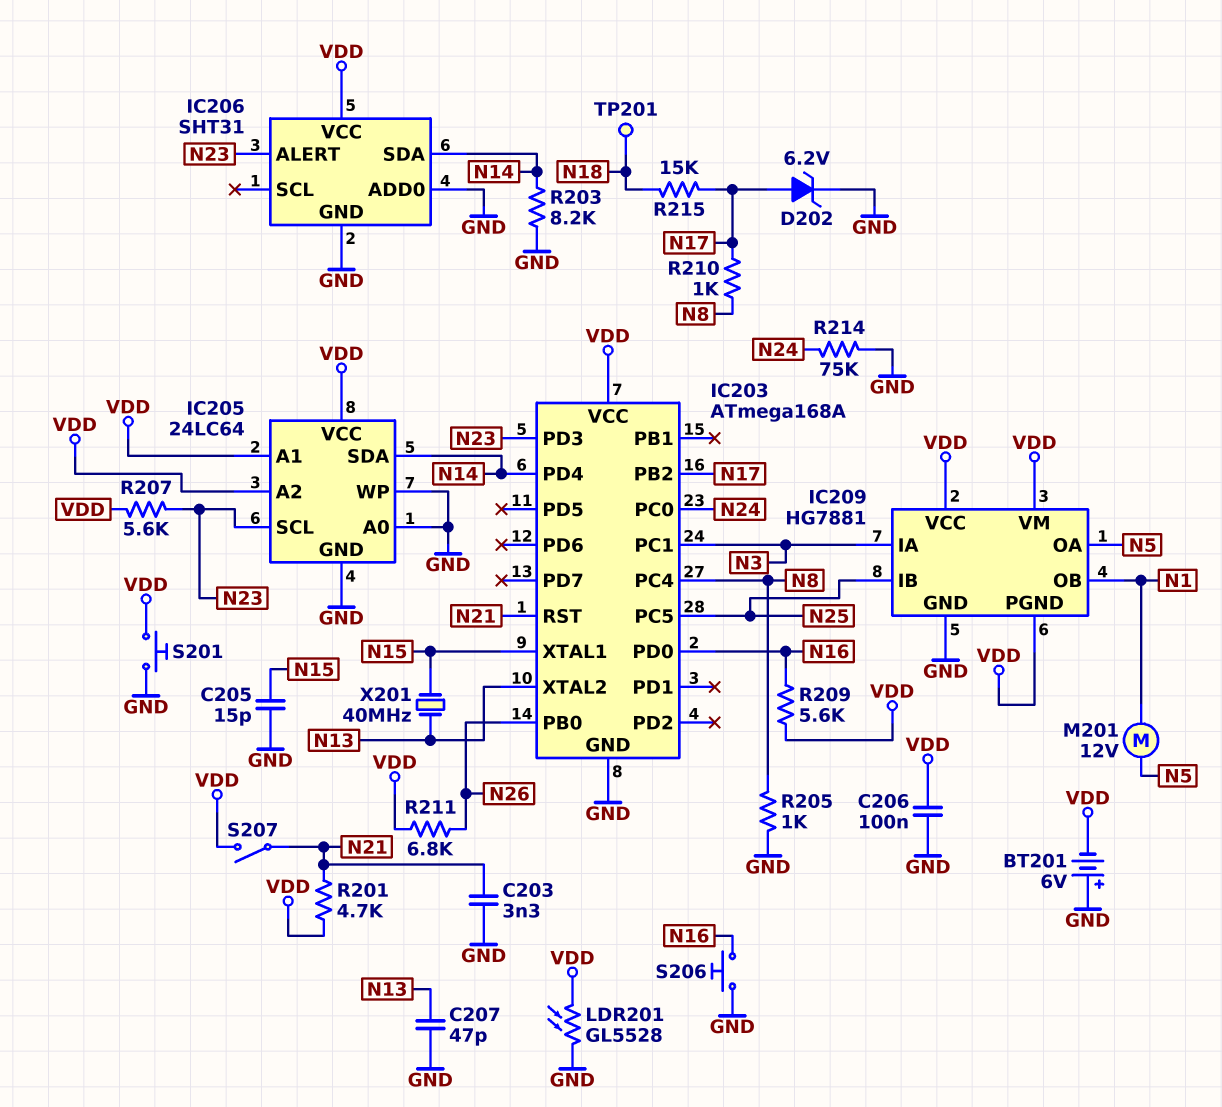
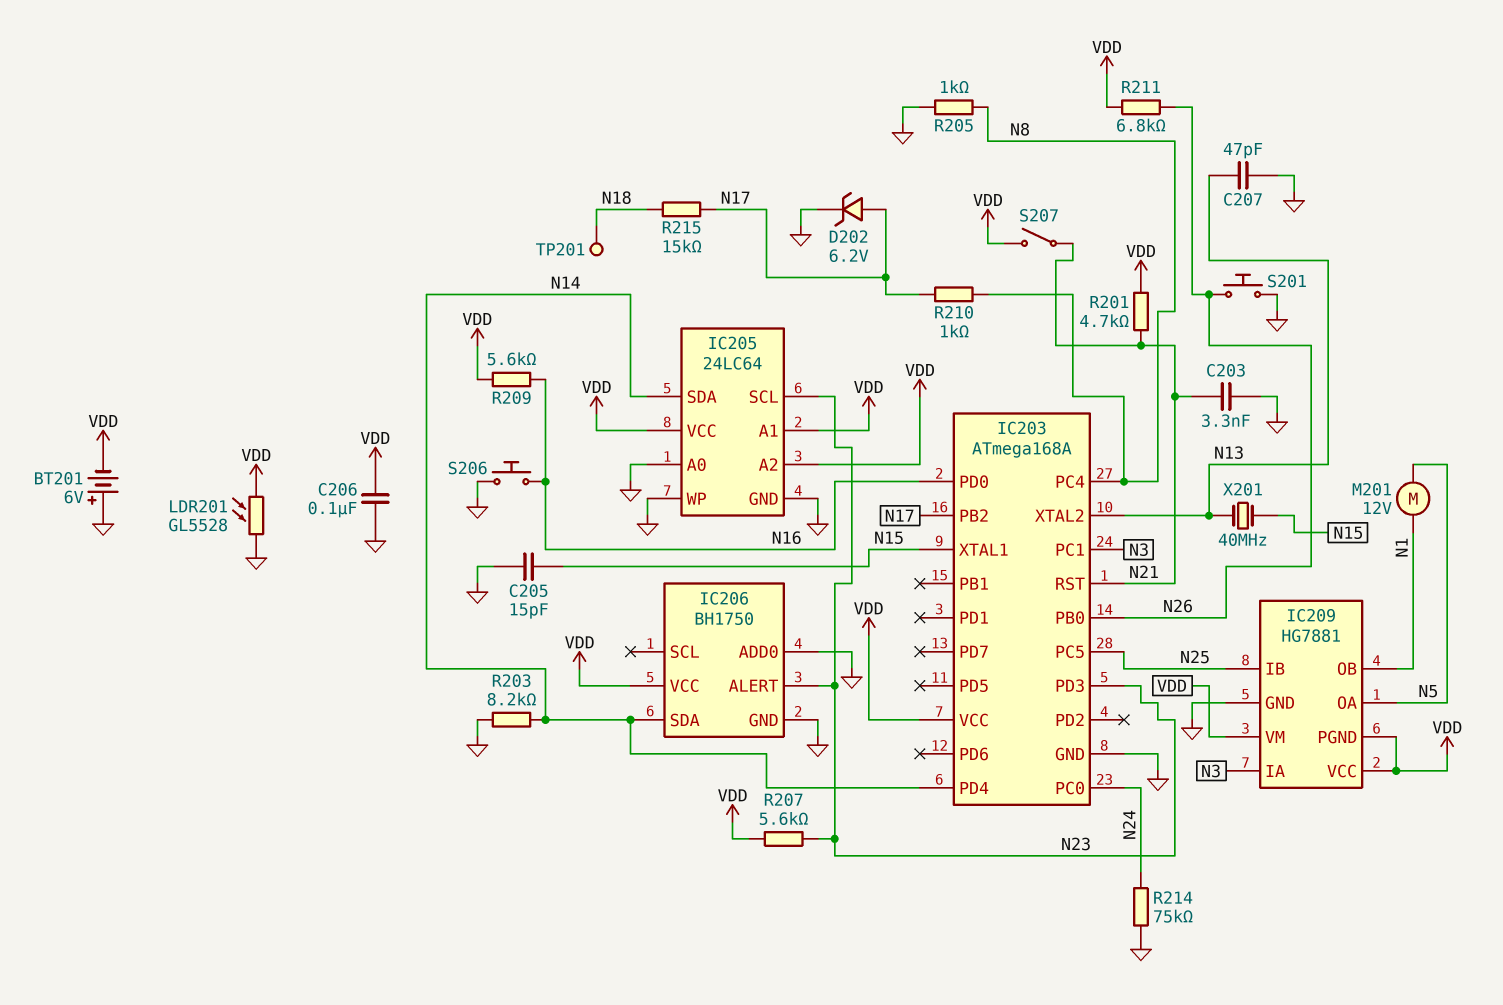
IC206: SHT31 -> BH1750
S201: button (GND, VDD) -> button (GND, N26)

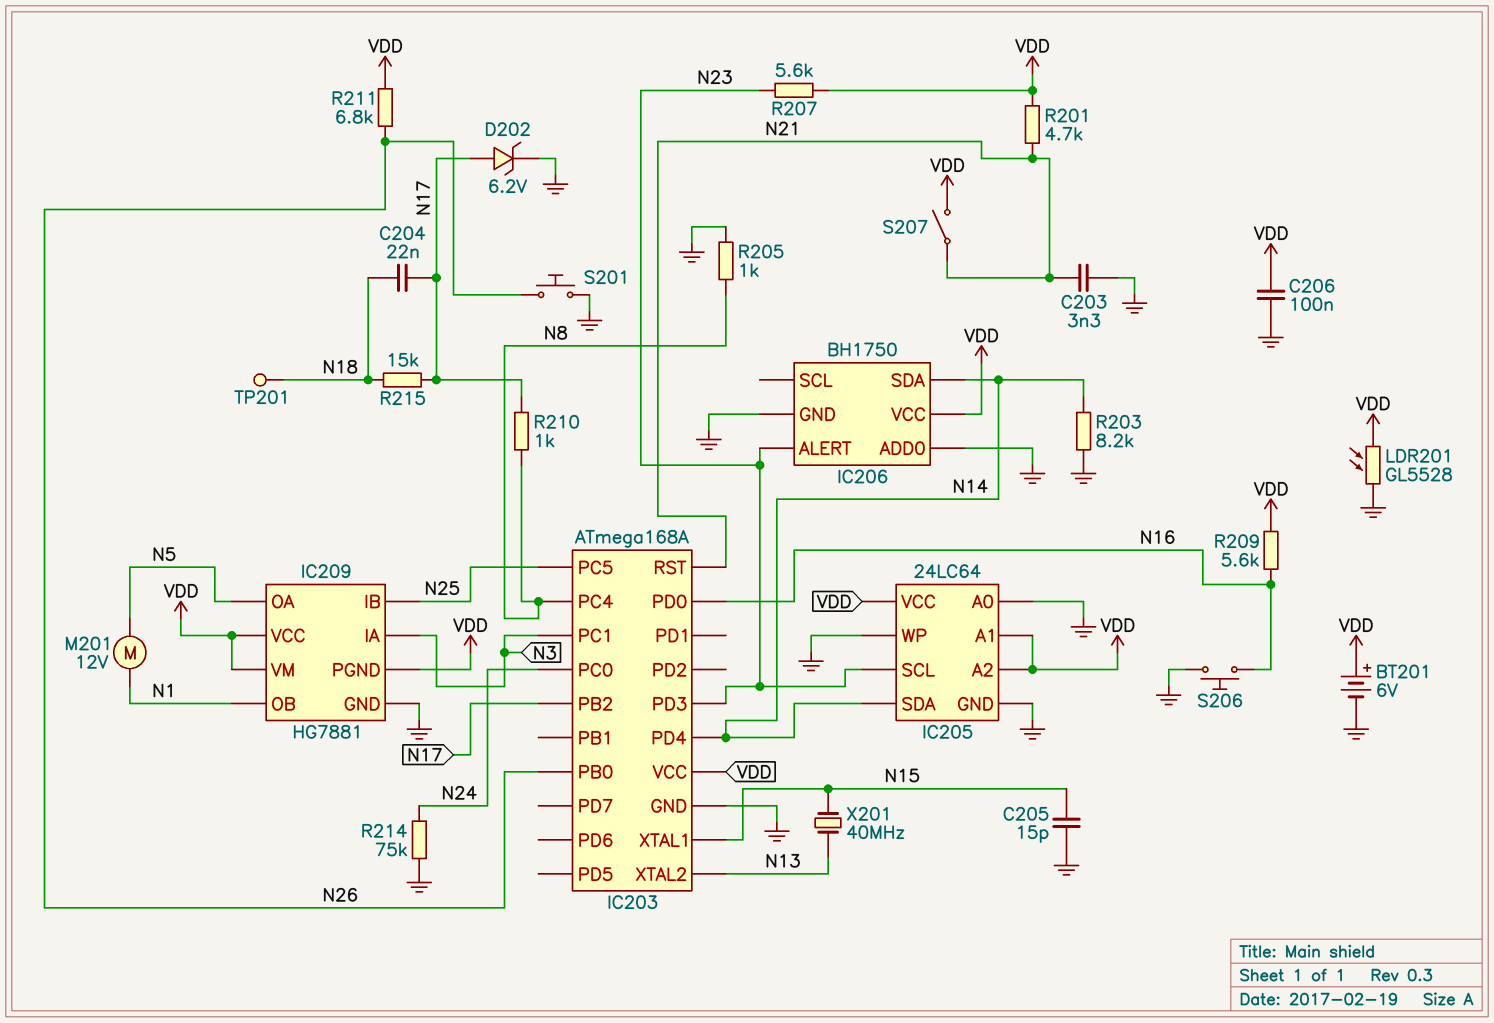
BT201: 6V (plus GND, minus VDD) -> 6V (plus VDD, minus GND)
C204: none -> 22nF (N17, N18)
C207: 47pF (GND, N13) -> none

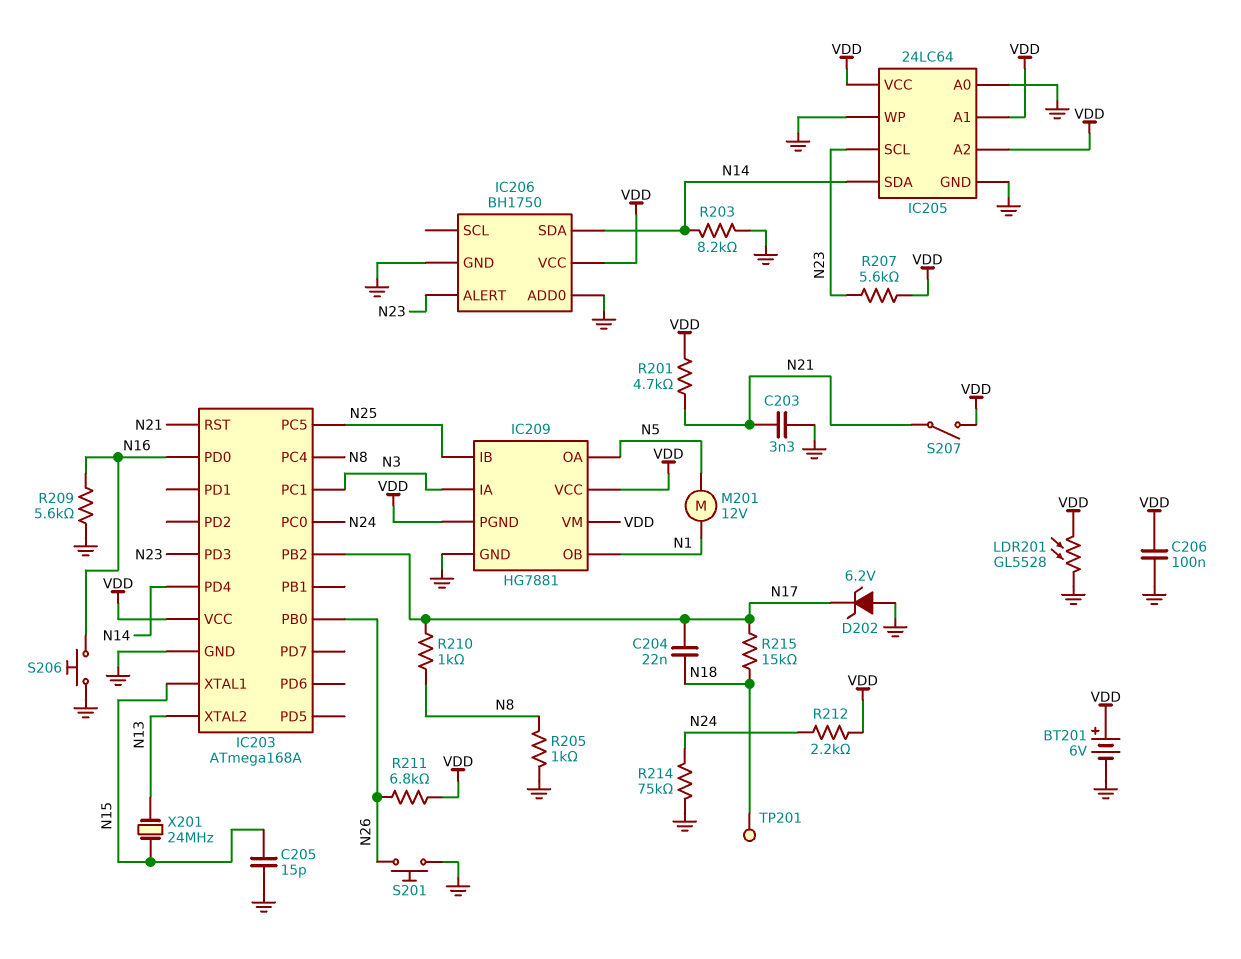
D202: zener 6.2V (A N17, K GND) -> zener 6.2V (A GND, K N17)
R209: 5.6k (N16, VDD) -> 5.6k (GND, N16)
R212: none -> 2.2k (N24, VDD)
X201: 40MHz (N13, N15) -> 24MHz (N13, N15)

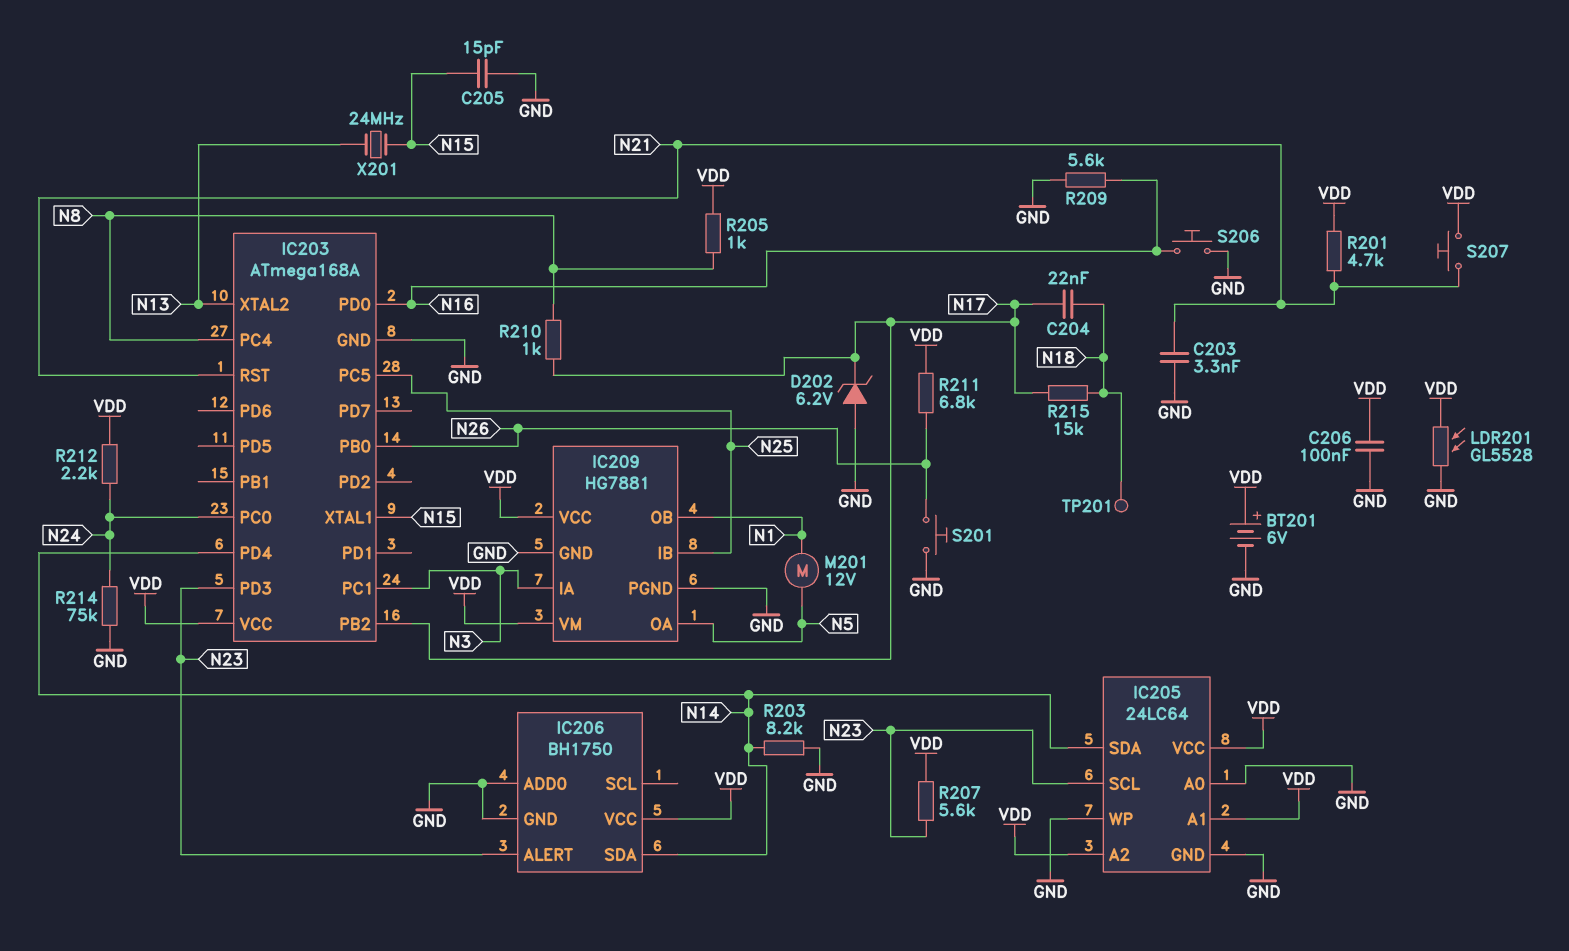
IC209 pin PGND: VDD -> GND
R205: 1k (GND, N8) -> 1k (N8, VDD)
S207: switch (N21, VDD) -> button (N21, VDD)

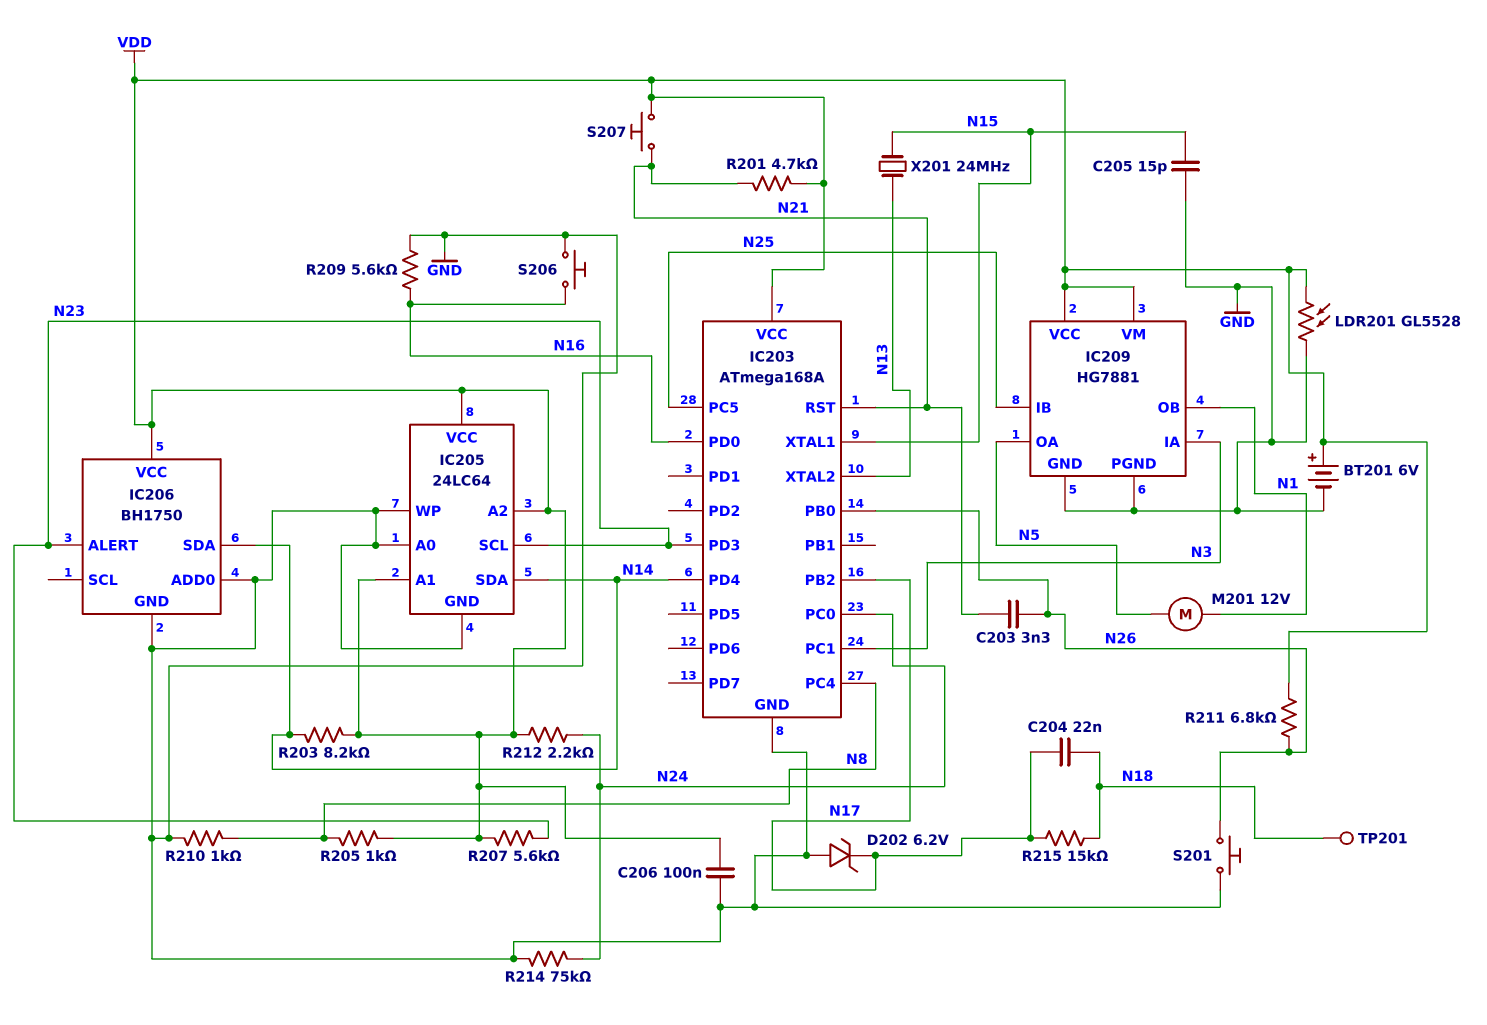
C203: 3.3nF (GND, N21) -> 3.3nF (N21, N26)
R203: 8.2k (GND, N14) -> 8.2k (N14, VDD)
R210: 1k (N8, N17) -> 1k (GND, N8)

